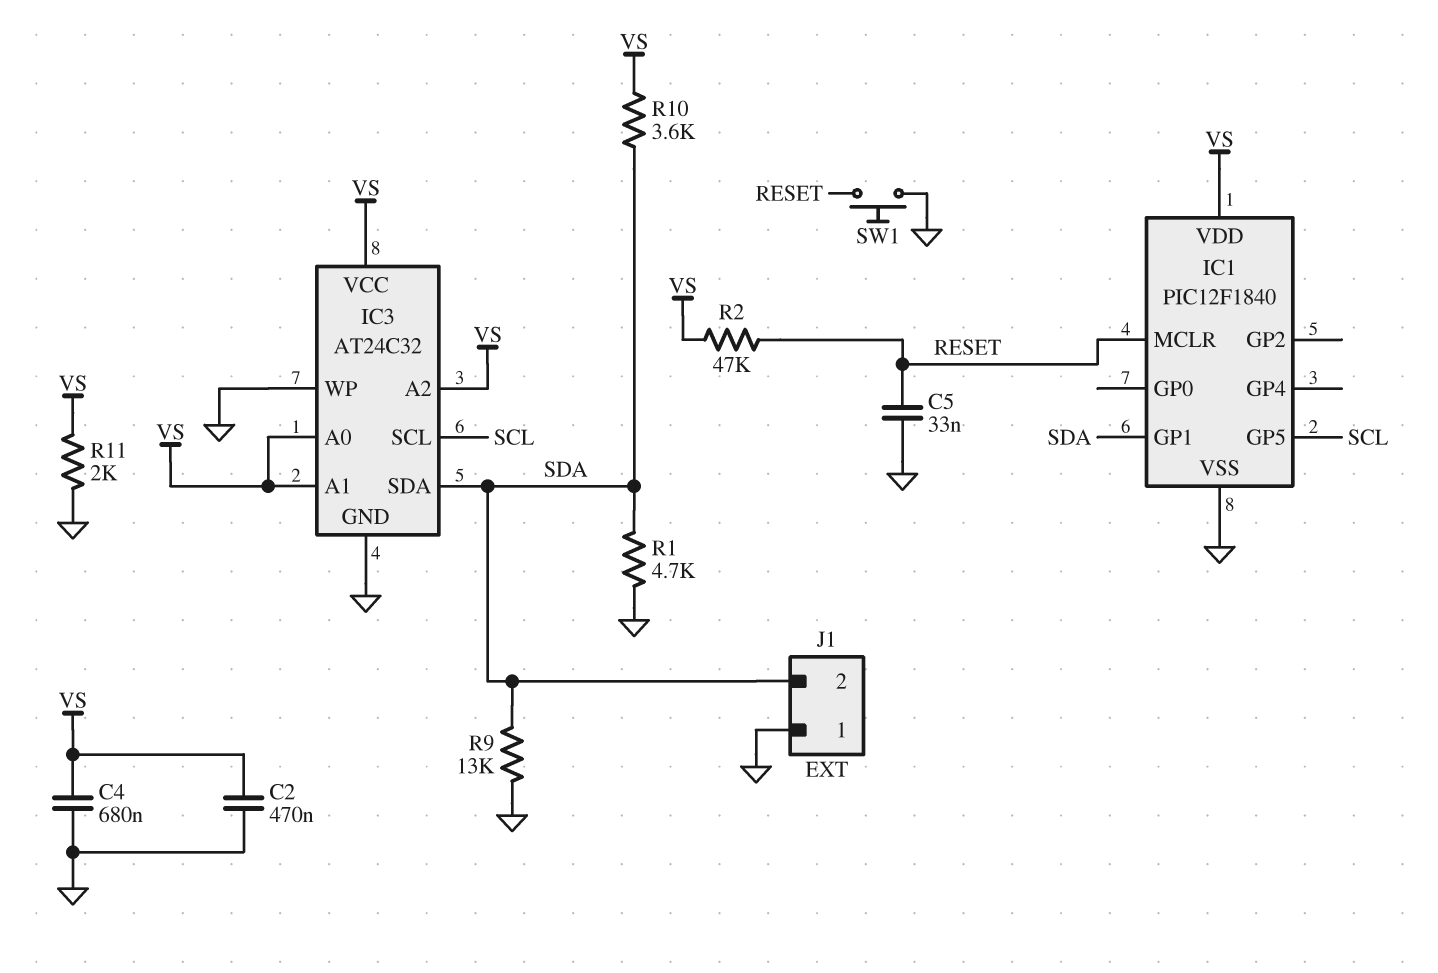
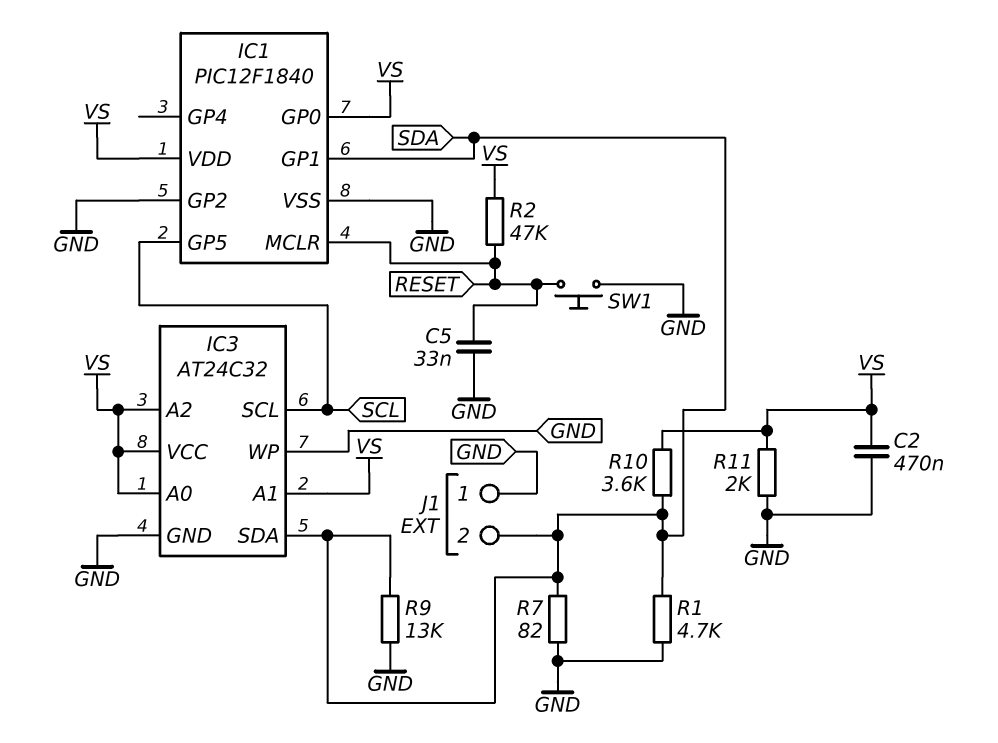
C4: 680nF (GND, VS) -> none
IC1 pin GP0: none -> VS
IC1 pin GP2: none -> GND
R7: none -> 82 (GND, SDA)

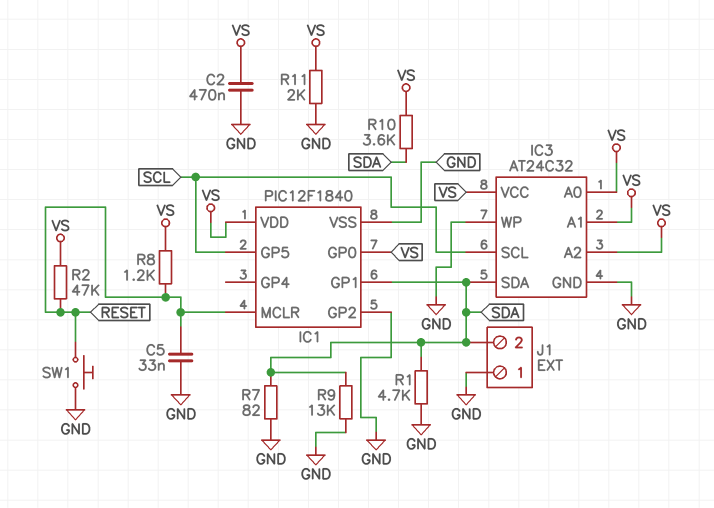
R8: none -> 1.2k (RESET, VS)

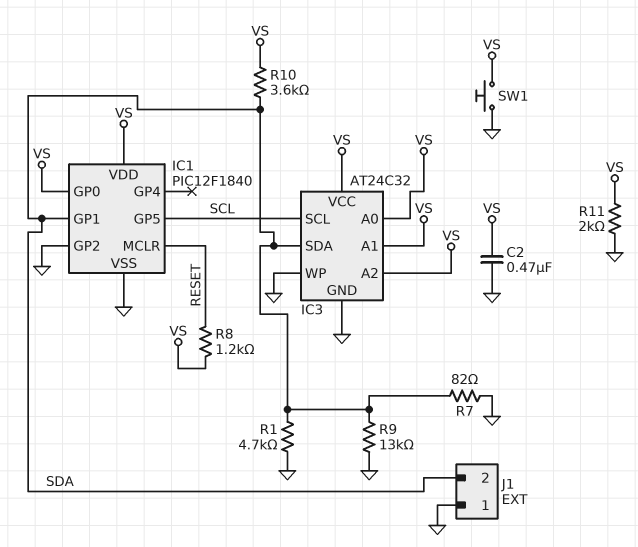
C5: 33nF (GND, RESET) -> none
R2: 47k (RESET, VS) -> none
SW1: button (GND, RESET) -> button (GND, VS)

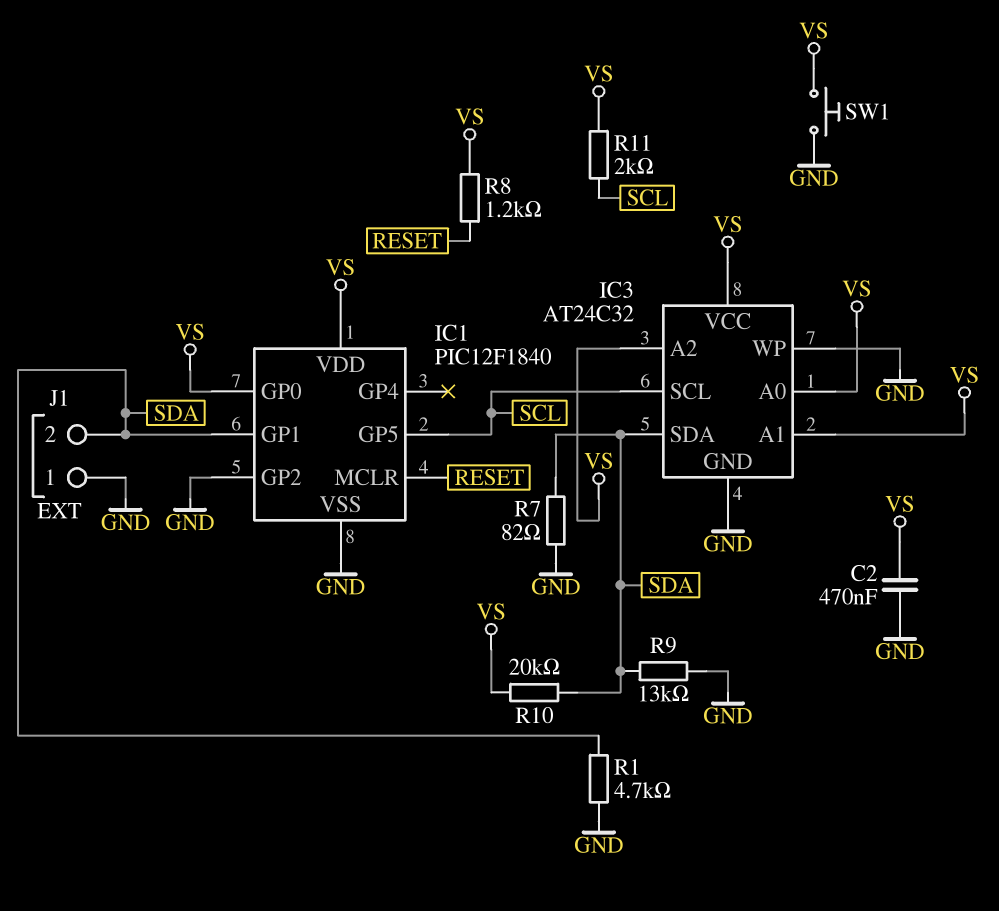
R10: 3.6k (SDA, VS) -> 20k (SDA, VS)
R11: 2k (GND, VS) -> 2k (SCL, VS)

